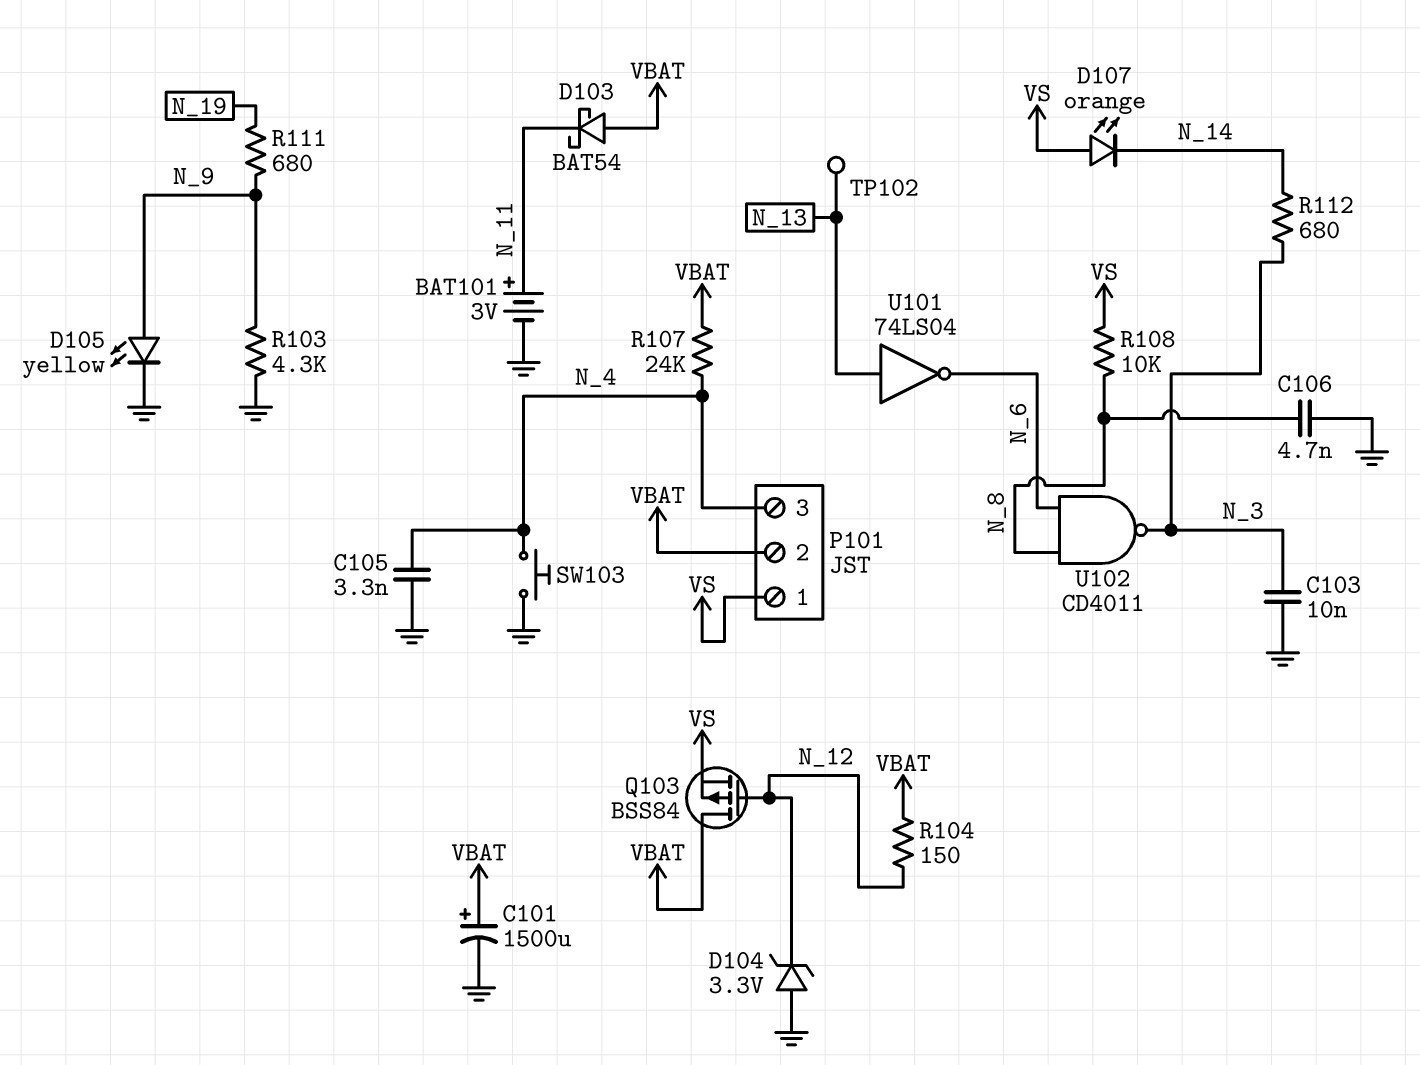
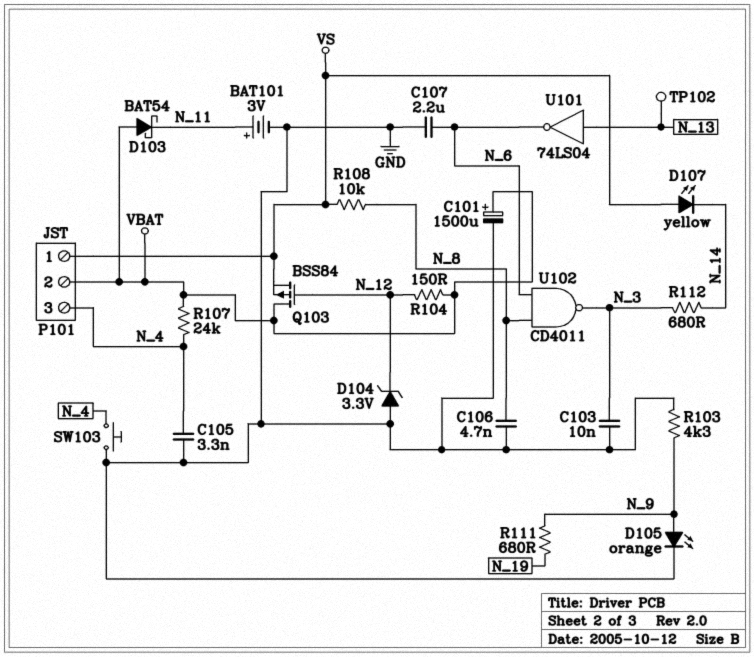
C107: none -> 2.2uF (GND, N_6)
D105: LED yellow (A N_9, K GND) -> LED orange (A N_9, K GND)
D107: LED orange (A VS, K N_14) -> LED yellow (A VS, K N_14)

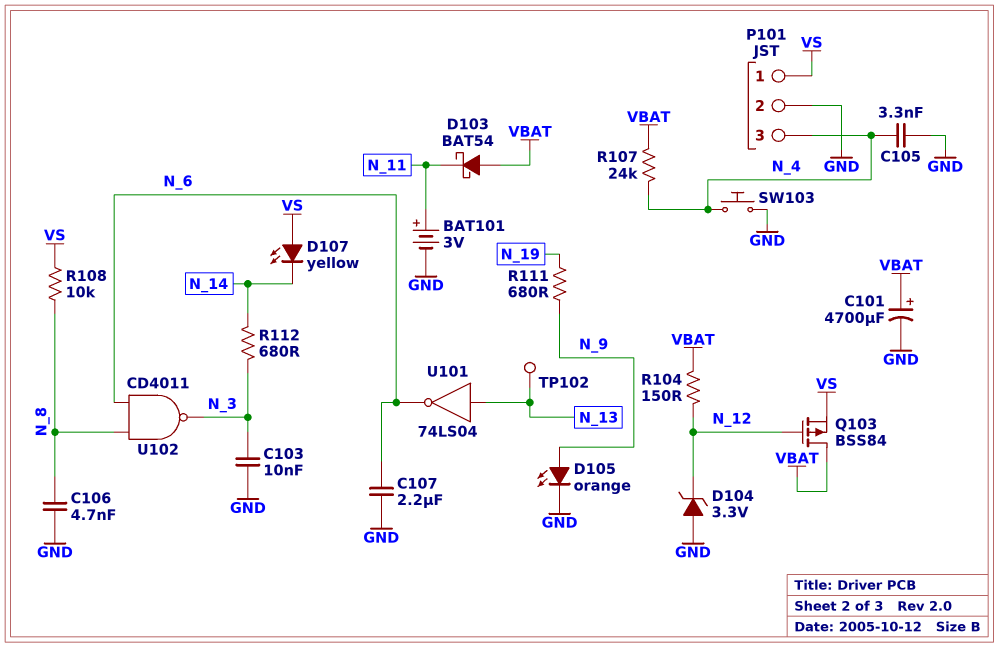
C101: 1500uF (plus VBAT, minus GND) -> 4700uF (plus VBAT, minus GND)
P101 pin 2: VBAT -> GND
R103: 4.3k (GND, N_9) -> none

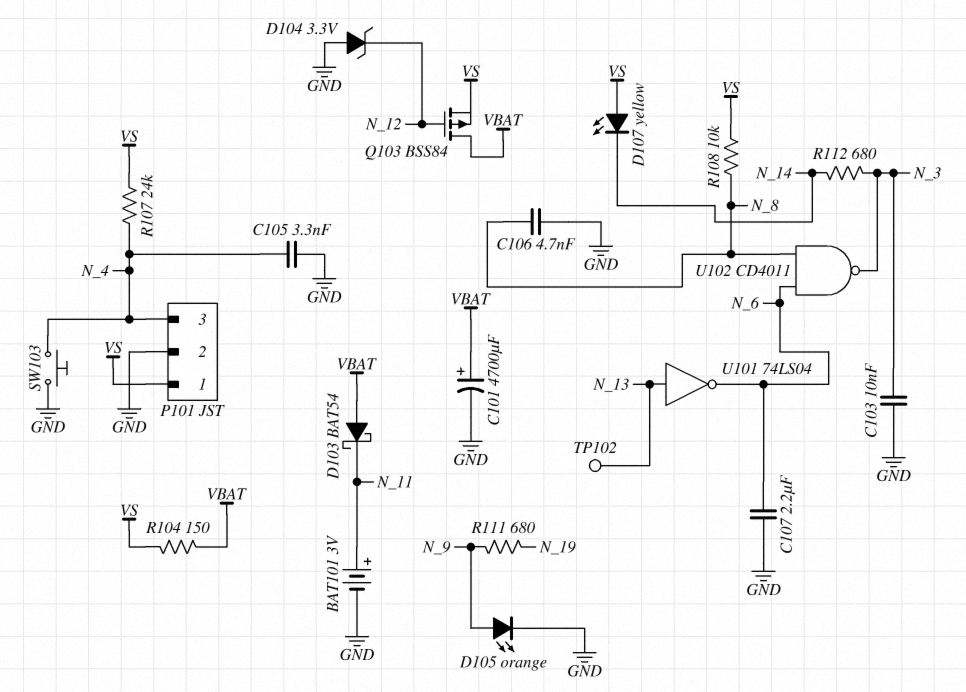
R104: 150 (N_12, VBAT) -> 150 (VBAT, VS)
R107: 24k (N_4, VBAT) -> 24k (N_4, VS)

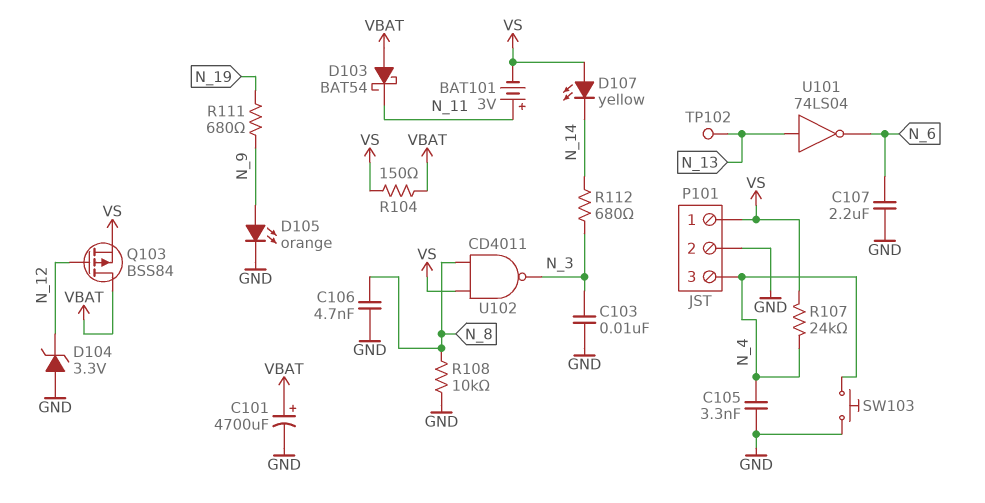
BAT101: 3V (plus N_11, minus GND) -> 3V (plus N_11, minus VS)
R108: 10k (N_8, VS) -> 10k (GND, N_8)
U102: NAND CD4011 (in N_6, in N_8, out N_3) -> NAND CD4011 (in N_8, in VS, out N_3)

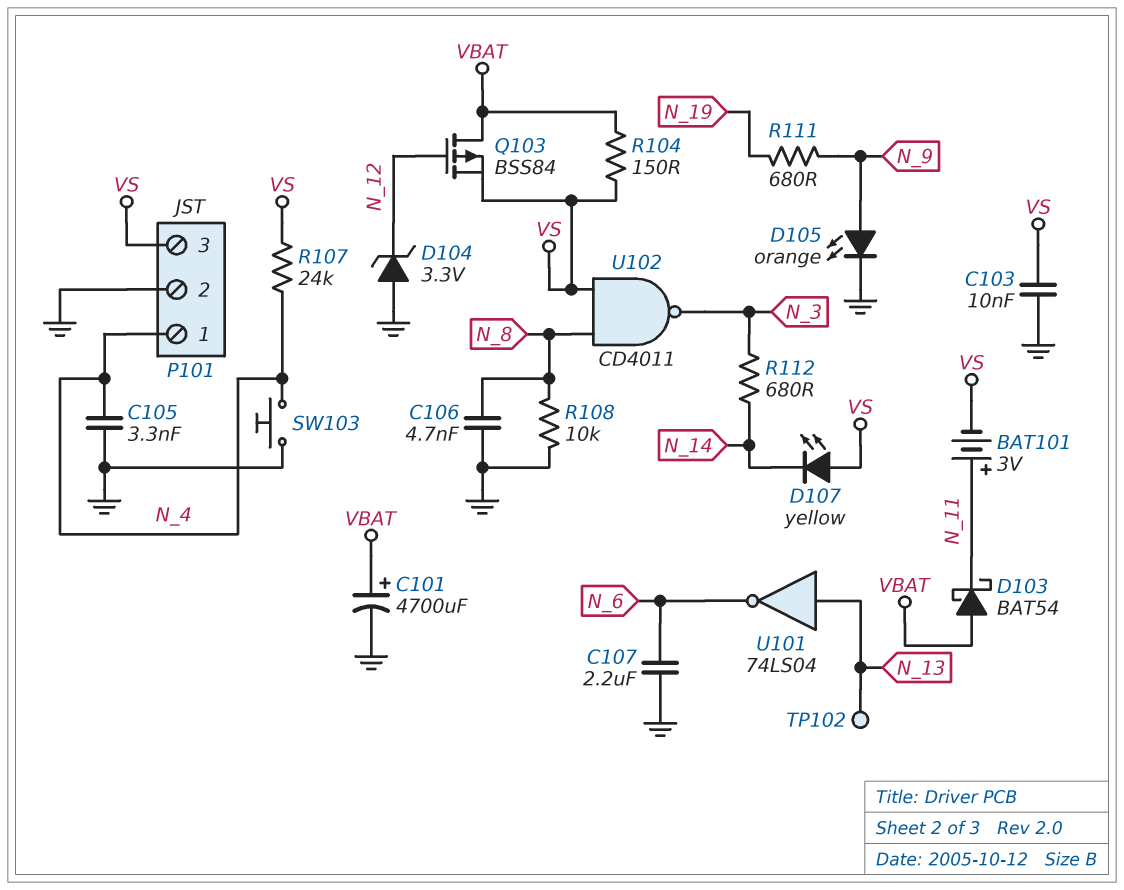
C103: 10nF (GND, N_3) -> 10nF (GND, VS)
P101 pin 1: VS -> N_4
P101 pin 3: N_4 -> VS

